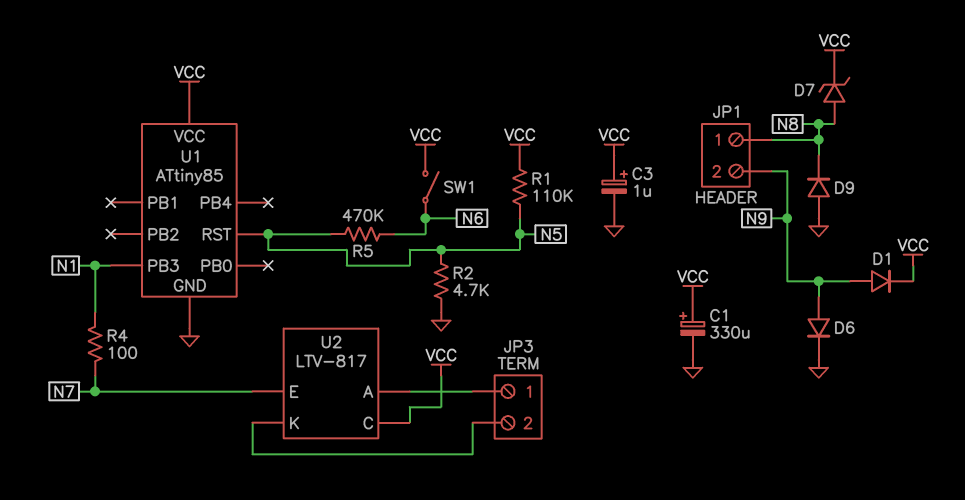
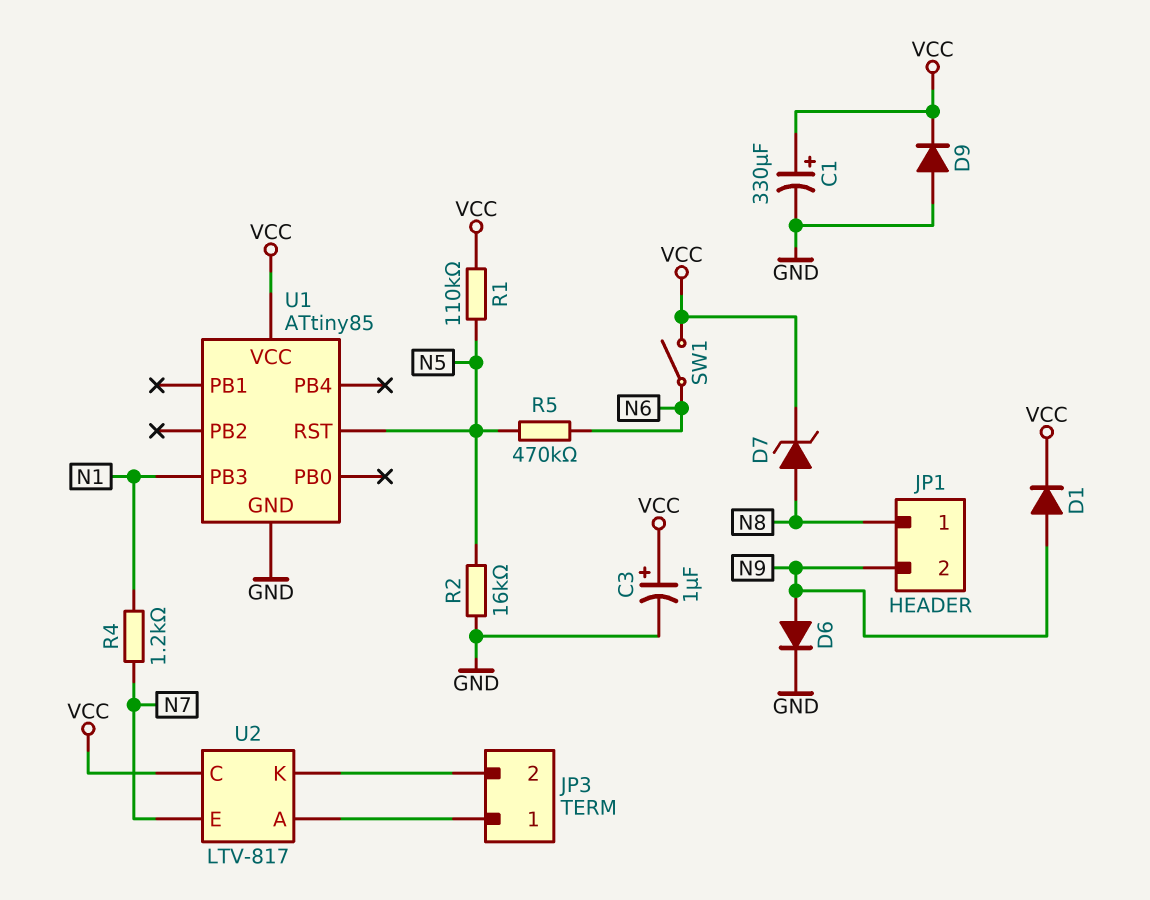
D9: diode (A GND, K N8) -> diode (A GND, K VCC)
R2: 4.7k (GND, N5) -> 16k (GND, N5)
R4: 100 (N1, N7) -> 1.2k (N1, N7)

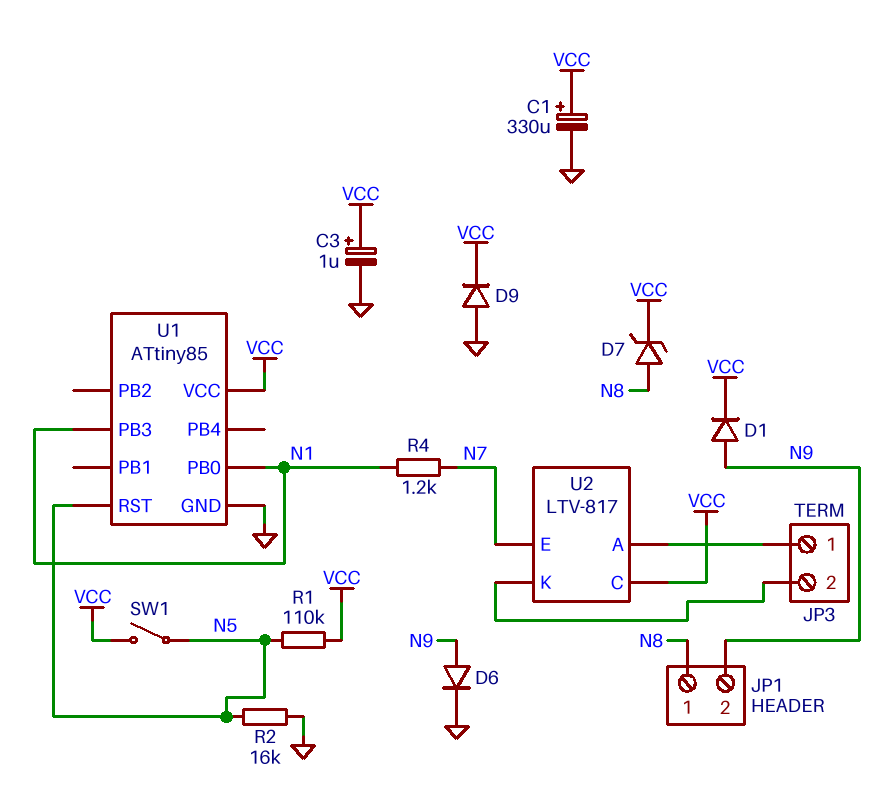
R5: 470k (N5, N6) -> none
SW1: switch (N6, VCC) -> switch (N5, VCC)
U1 pin PB0: none -> N1

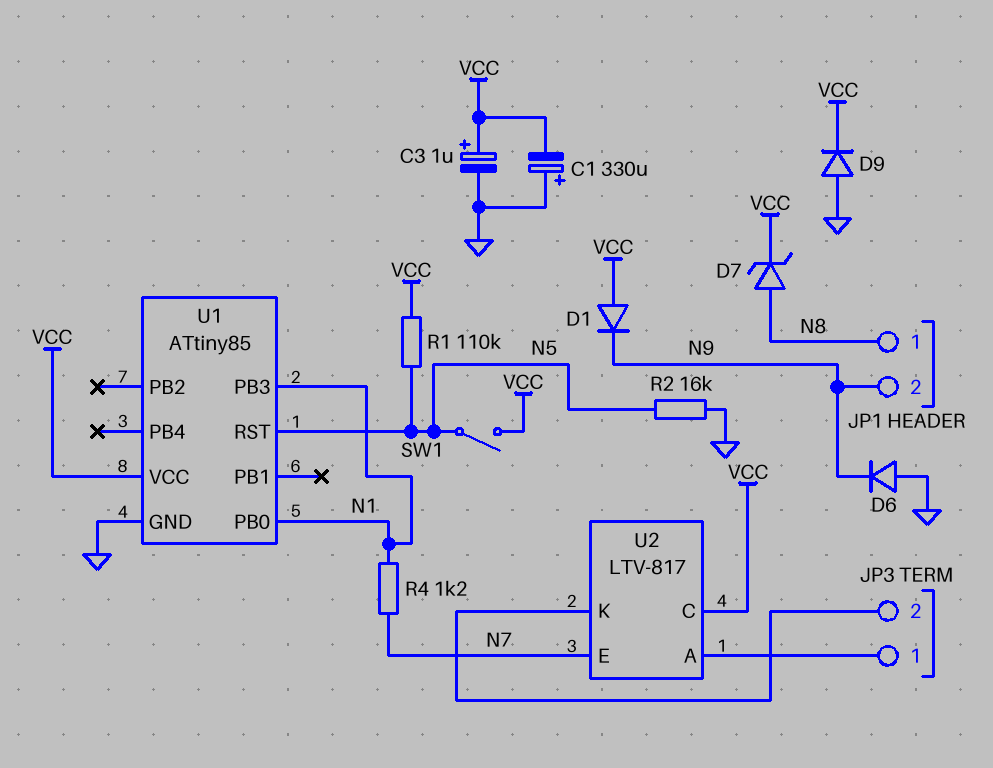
C1: 330uF (plus VCC, minus GND) -> 330uF (plus GND, minus VCC)
D1: diode (A N9, K VCC) -> diode (A VCC, K N9)
D6: diode (A N9, K GND) -> diode (A GND, K N9)

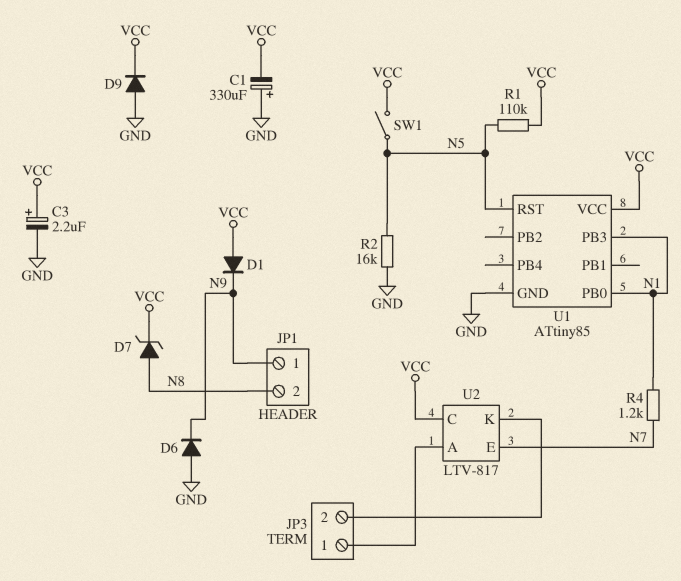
C3: 1uF (plus VCC, minus GND) -> 2.2uF (plus VCC, minus GND)
JP1 pin 1: N8 -> N9
JP1 pin 2: N9 -> N8

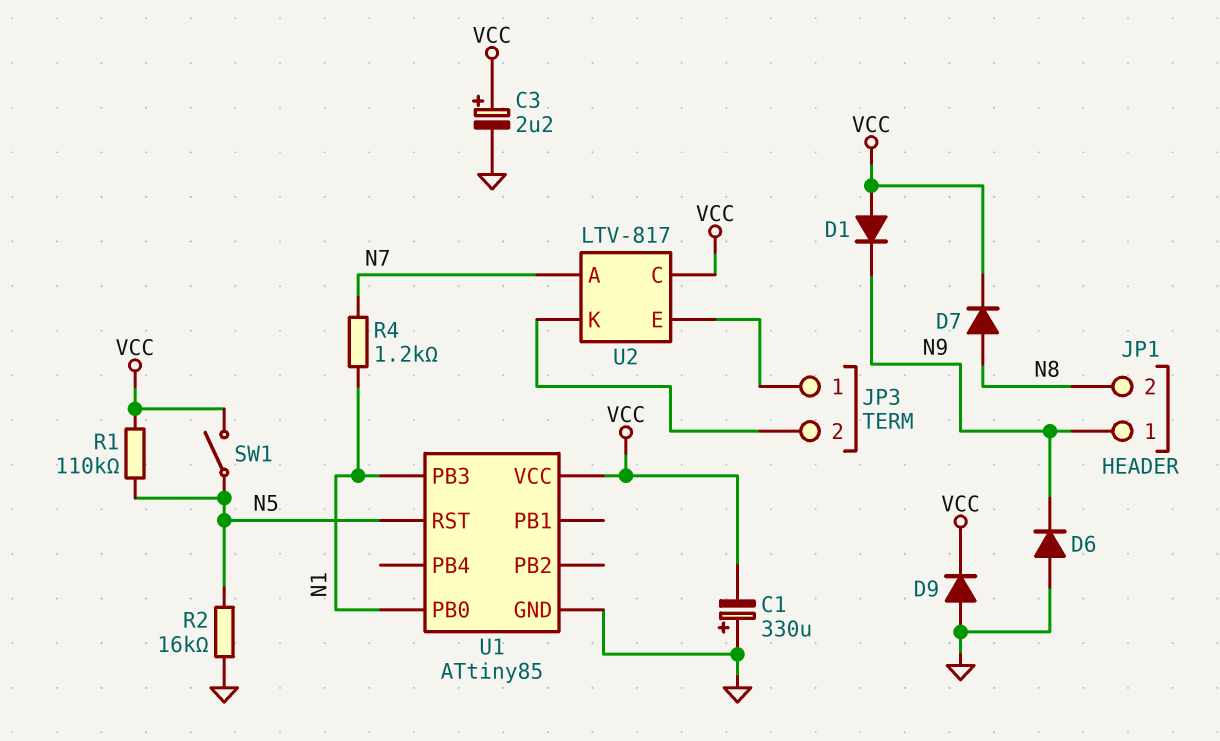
D7: zener (A N8, K VCC) -> diode (A N8, K VCC)
U2 pin A: JP3/1 -> N7
U2 pin E: N7 -> JP3/1

